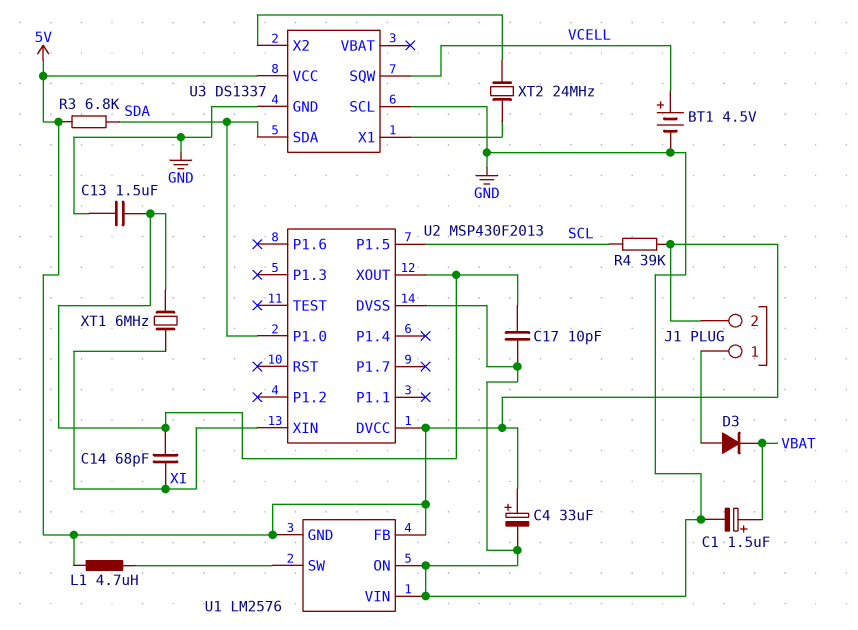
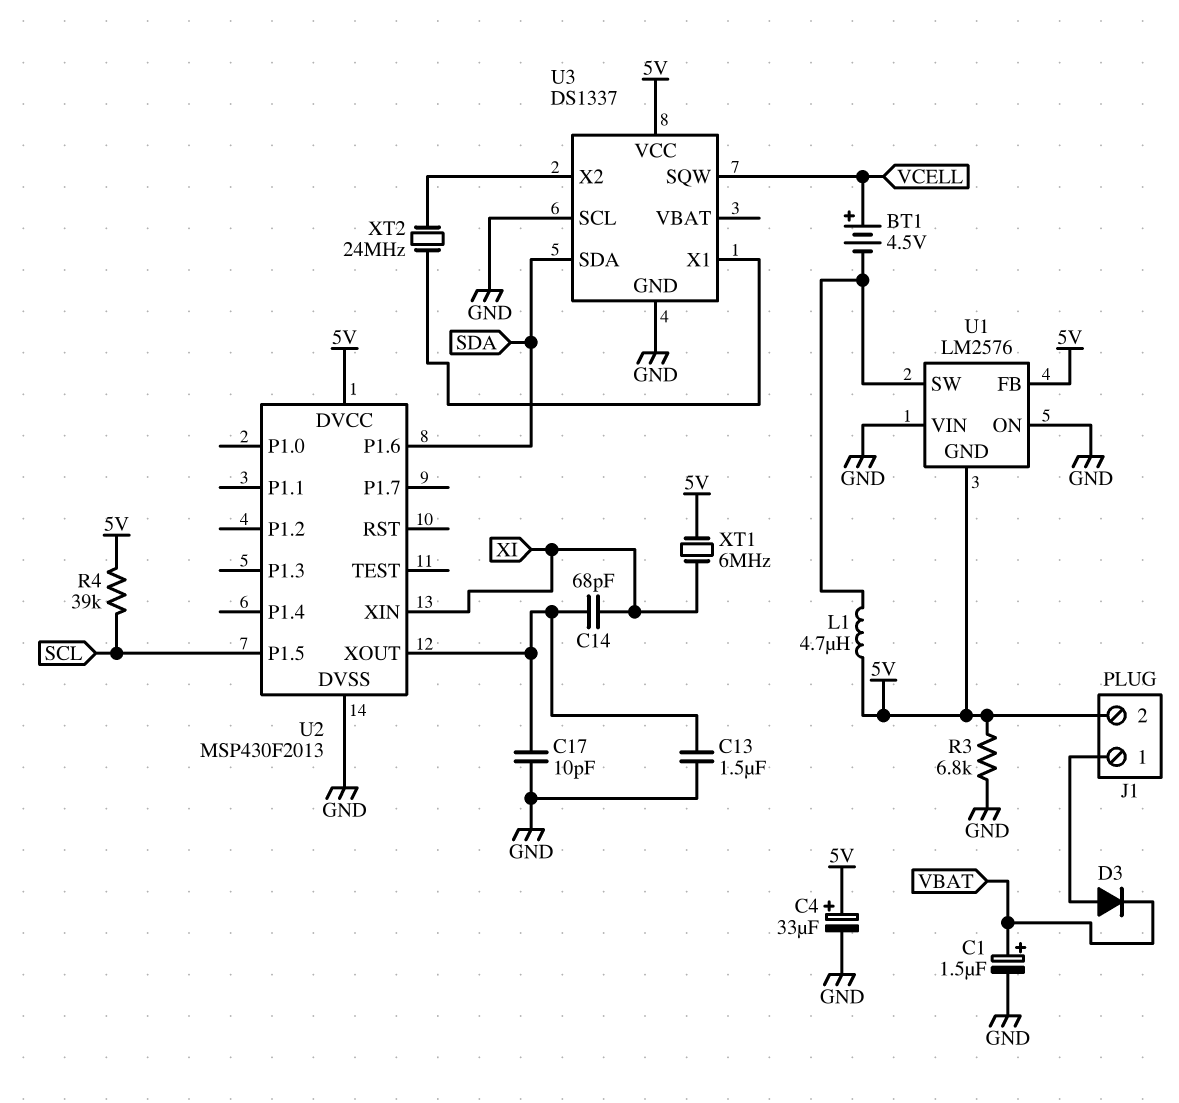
BT1: 4.5V (plus VCELL, minus GND) -> 4.5V (plus VCELL, minus U1/SW)
R3: 6.8k (5V, SDA) -> 6.8k (5V, GND)
U2 pin P1.0: SDA -> none
U2 pin P1.6: none -> SDA
XT1: 6MHz (U2/XOUT, XI) -> 6MHz (5V, XI)

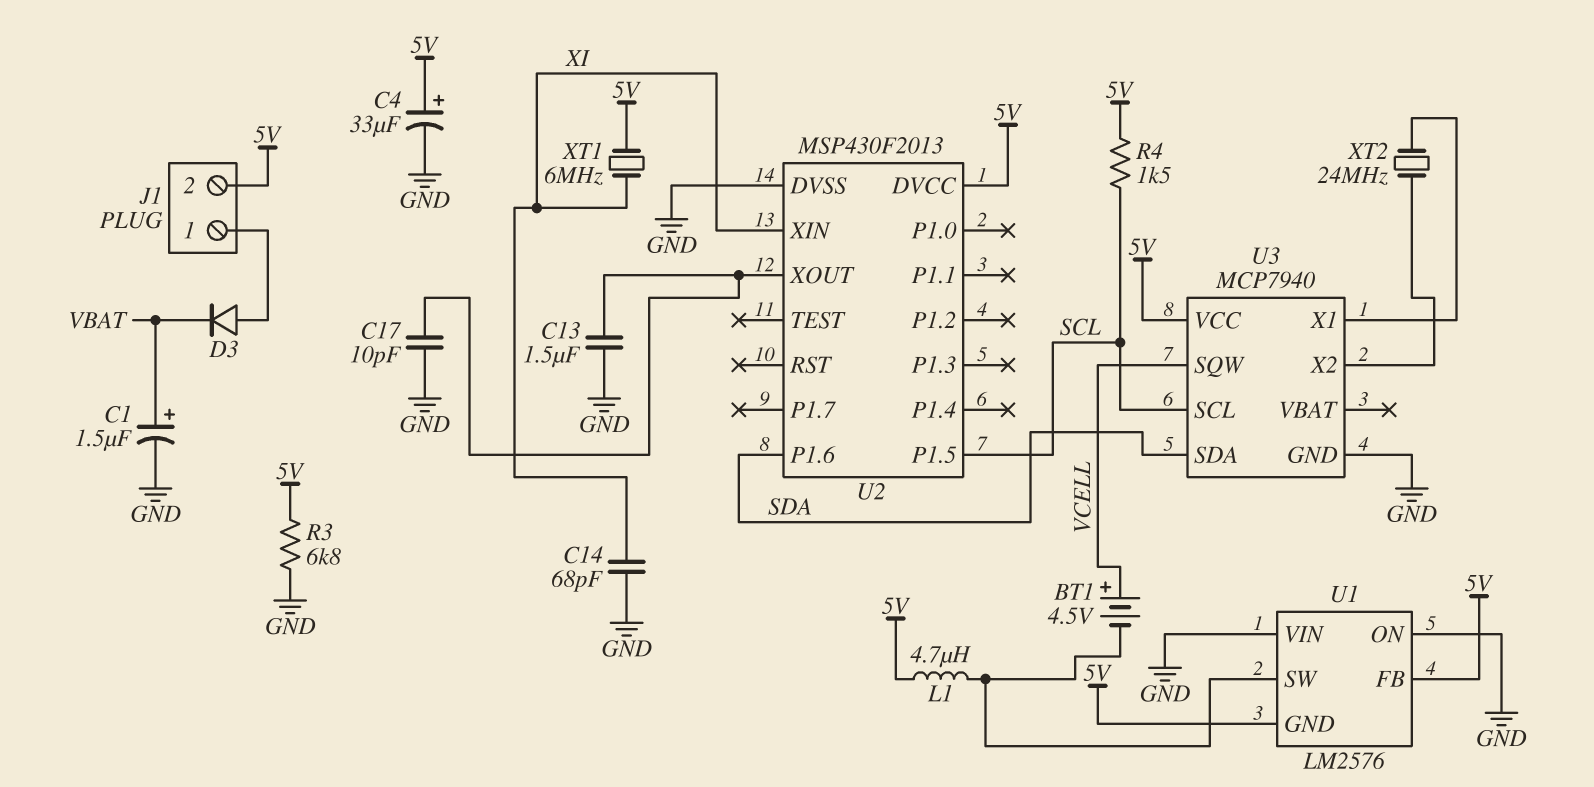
C14: 68pF (U2/XOUT, XI) -> 68pF (GND, XI)
R4: 39k (5V, SCL) -> 1.5k (5V, SCL)
U3: DS1337 -> MCP7940
U3 pin SCL: GND -> SCL

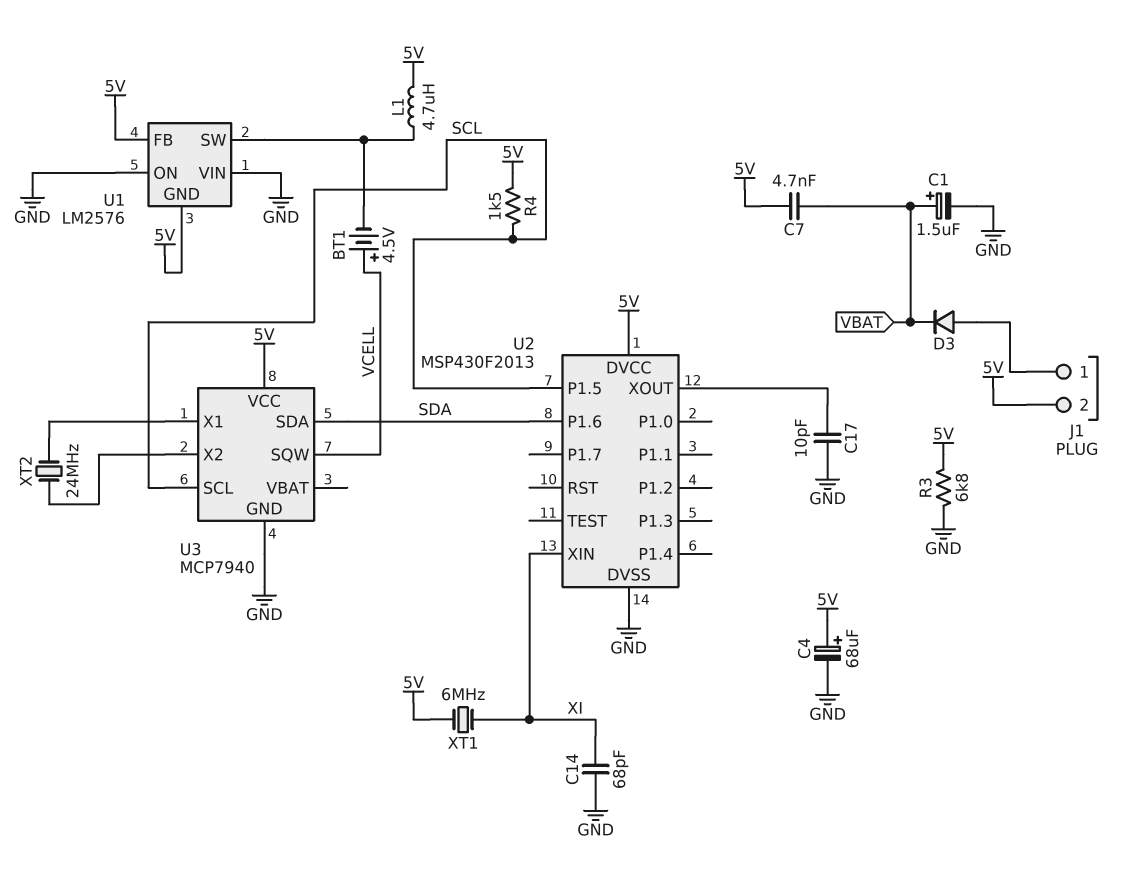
C4: 33uF (plus 5V, minus GND) -> 68uF (plus 5V, minus GND)
C7: none -> 4.7nF (5V, VBAT)
C13: 1.5uF (GND, U2/XOUT) -> none

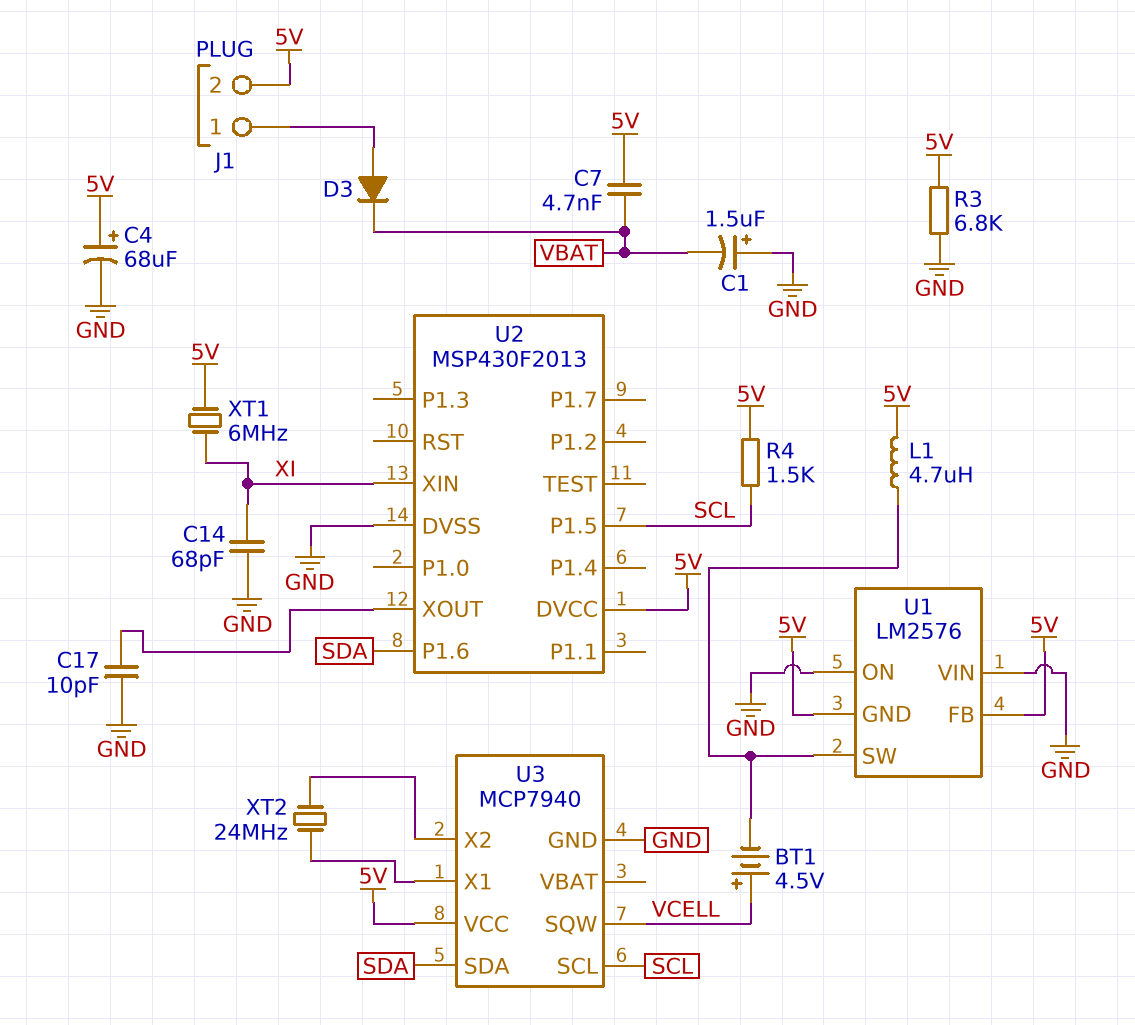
C1: 1.5uF (plus VBAT, minus GND) -> 1.5uF (plus GND, minus VBAT)

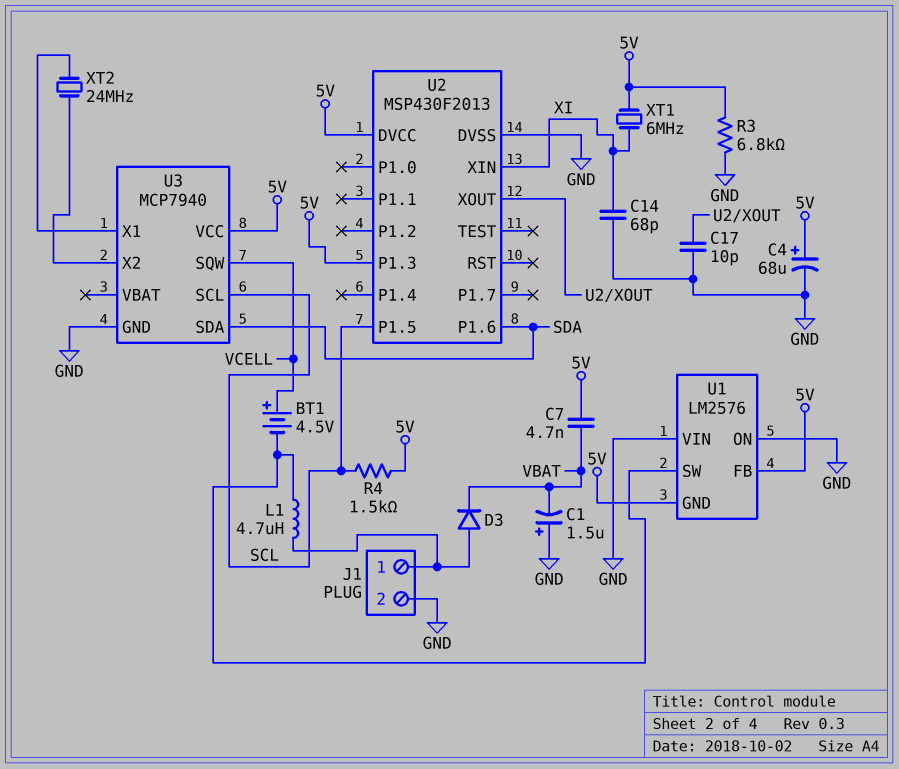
J1 pin 2: 5V -> GND
L1: 4.7uH (5V, U1/SW) -> 4.7uH (J1/1, U1/SW)
U2 pin P1.3: none -> 5V

